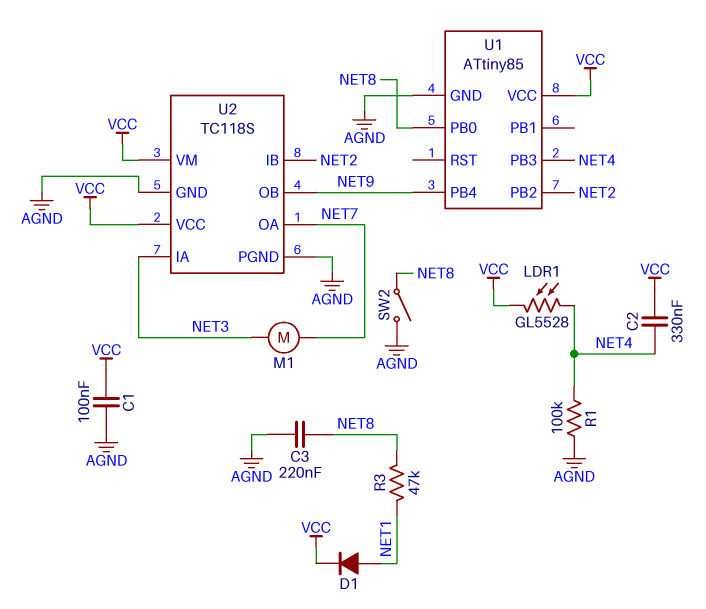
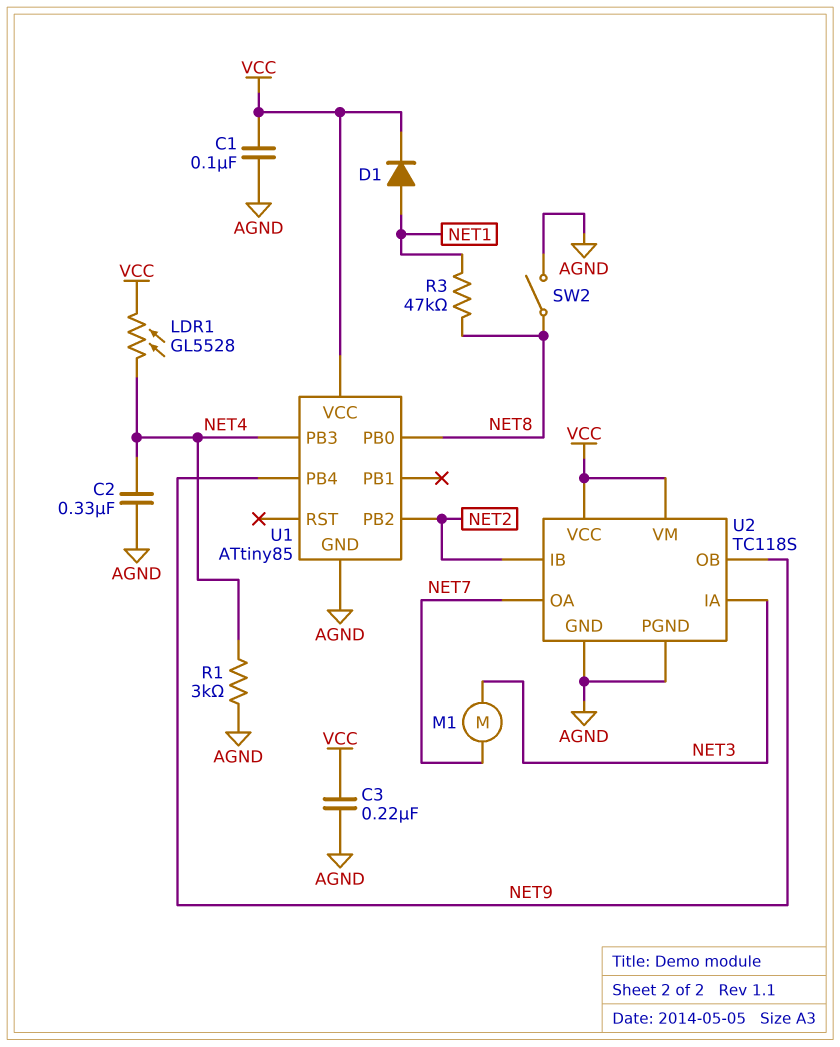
C2: 330nF (NET4, VCC) -> 330nF (AGND, NET4)
C3: 220nF (AGND, NET8) -> 220nF (AGND, VCC)
R1: 100k (AGND, NET4) -> 3k (AGND, NET4)

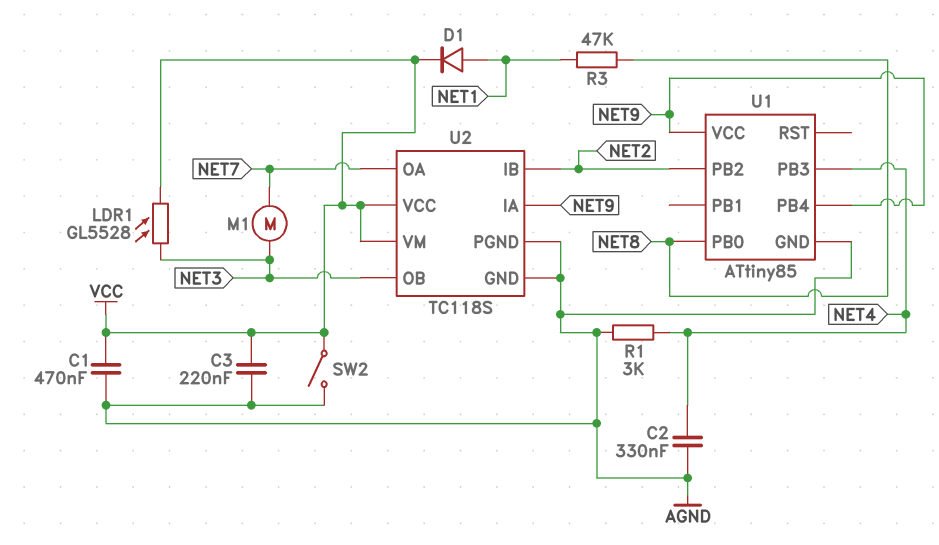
C1: 100nF (AGND, VCC) -> 470nF (AGND, VCC)
LDR1: GL5528 (NET4, VCC) -> GL5528 (NET3, VCC)
SW2: switch (AGND, NET8) -> switch (AGND, VCC)
U1 pin VCC: VCC -> NET9
U2 pin IA: NET3 -> NET9
U2 pin OB: NET9 -> NET3

